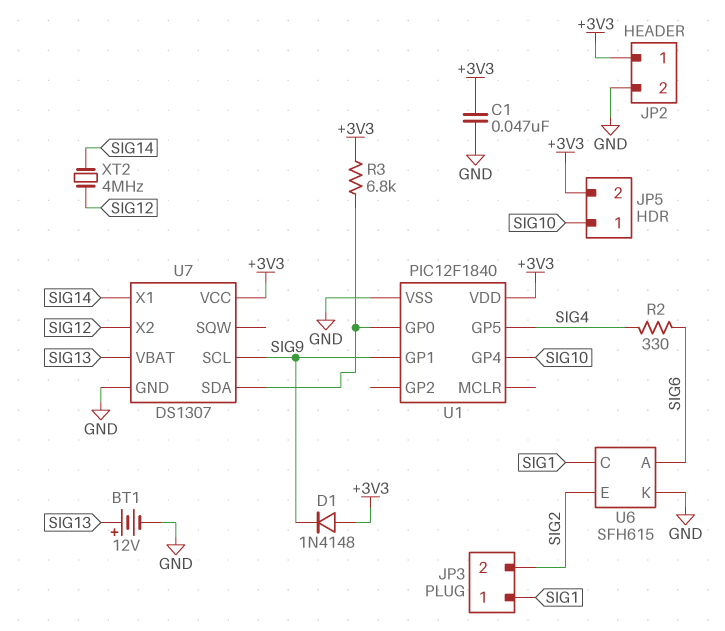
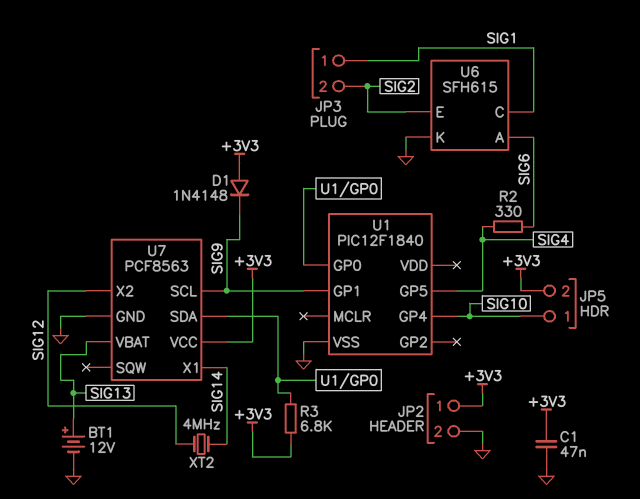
U1 pin VDD: +3V3 -> none
U7: DS1307 -> PCF8563

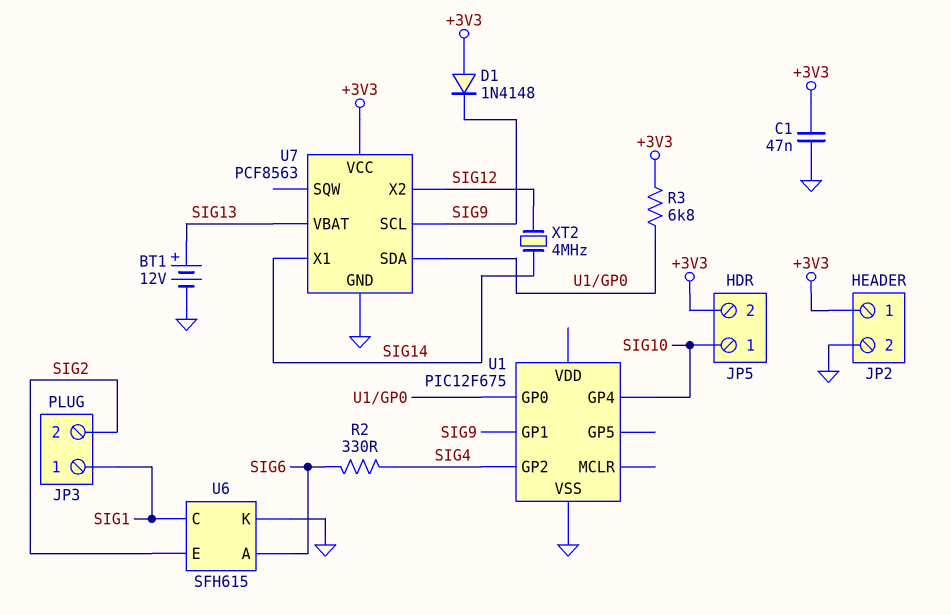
U1: PIC12F1840 -> PIC12F675
U1 pin GP2: none -> SIG4
U1 pin GP5: SIG4 -> none

